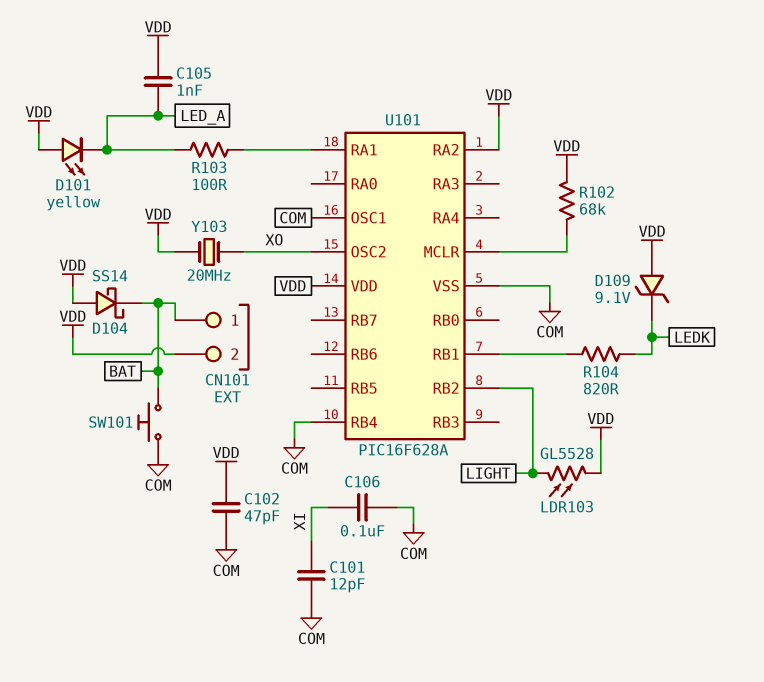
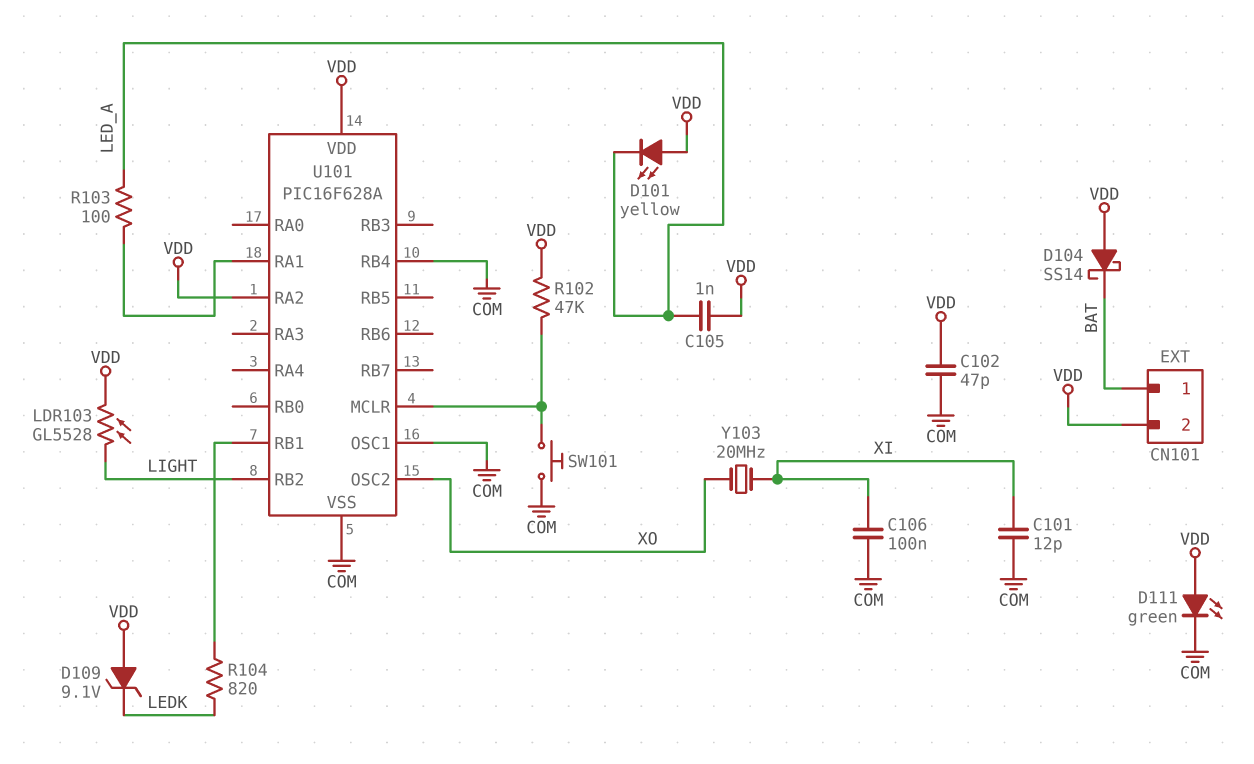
D111: none -> LED green (A VDD, K COM)
R102: 68k (U101/MCLR, VDD) -> 47k (U101/MCLR, VDD)
SW101: button (BAT, COM) -> button (COM, U101/MCLR)
Y103: 20MHz (VDD, XO) -> 20MHz (XI, XO)

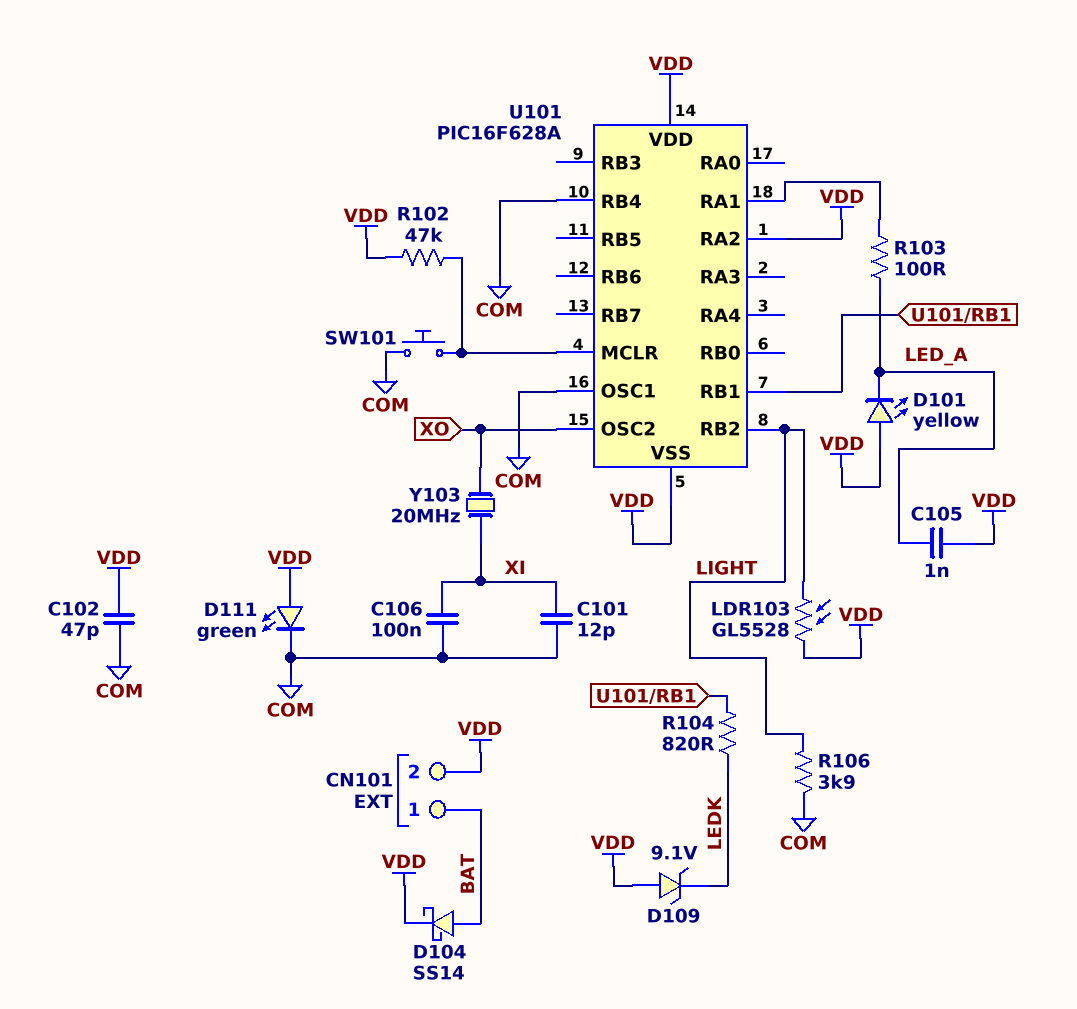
D104: schottky SS14 (A VDD, K BAT) -> schottky SS14 (A BAT, K VDD)
R106: none -> 3.9k (COM, LIGHT)
U101 pin VSS: COM -> VDD

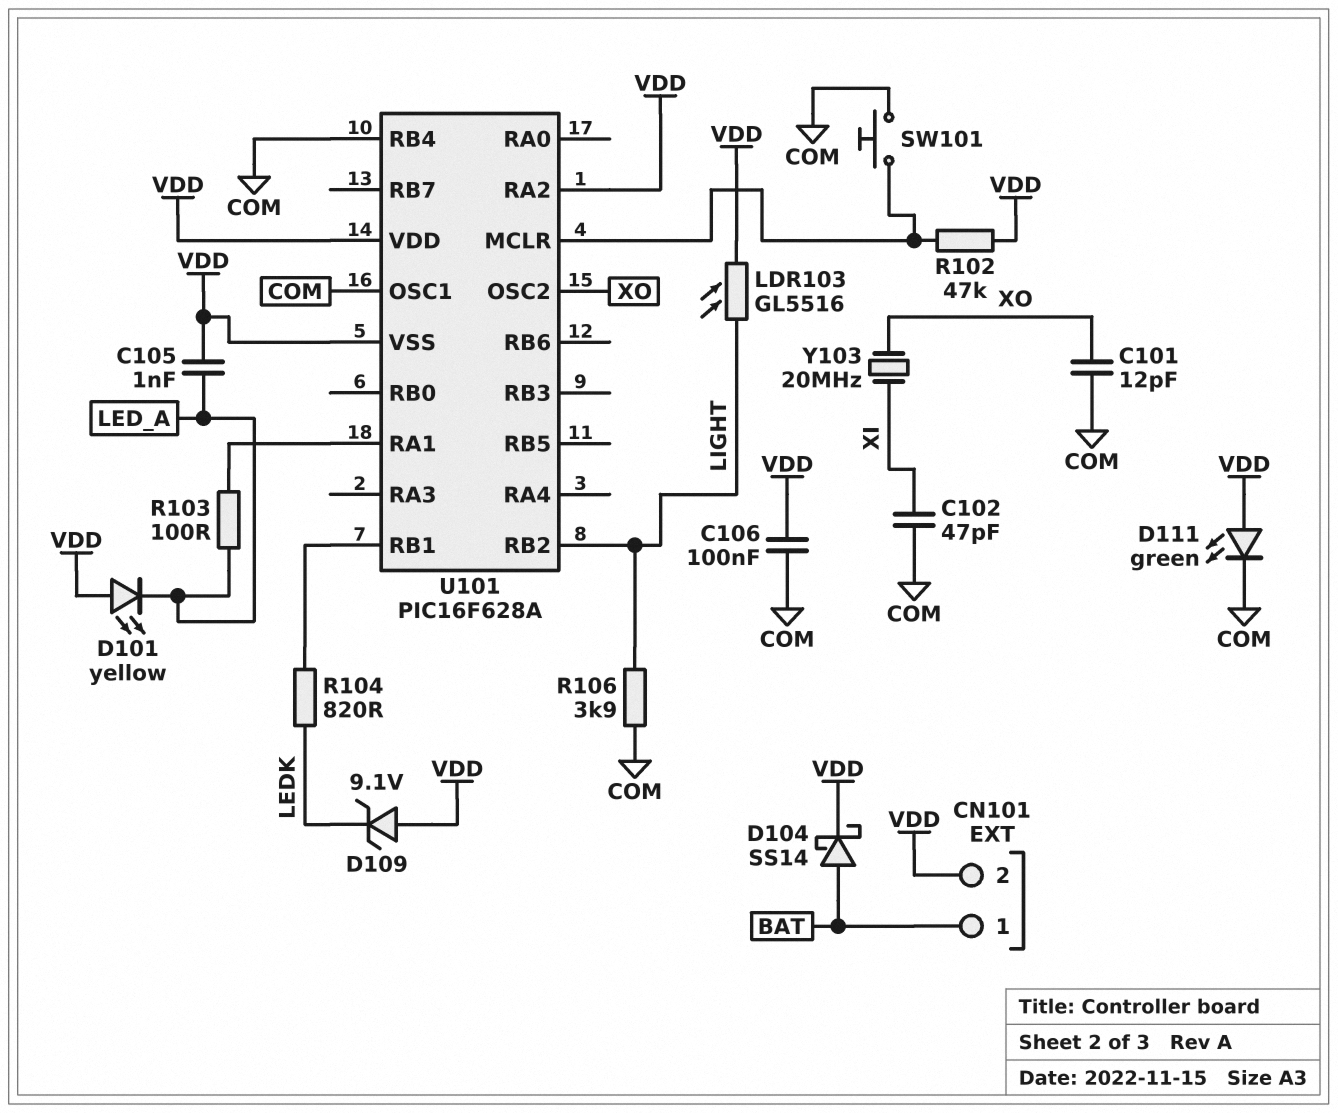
C101: 12pF (COM, XI) -> 12pF (COM, XO)
C102: 47pF (COM, VDD) -> 47pF (COM, XI)
C106: 100nF (COM, XI) -> 100nF (COM, VDD)
LDR103: GL5528 (LIGHT, VDD) -> GL5516 (LIGHT, VDD)

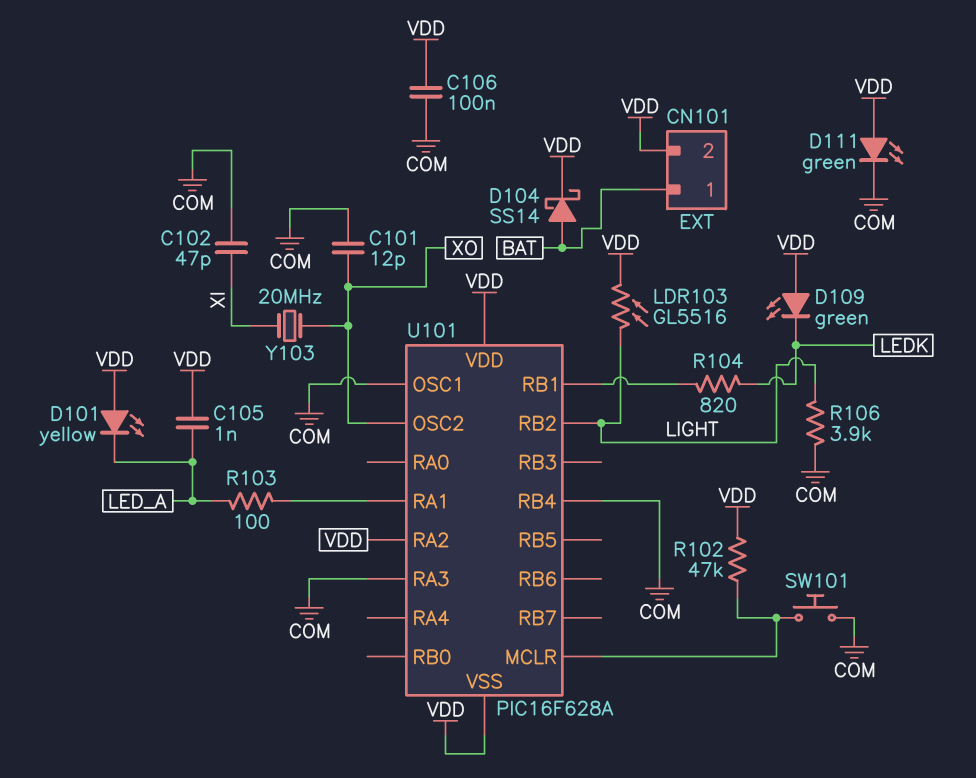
D109: zener 9.1V (A VDD, K LEDK) -> LED green (A VDD, K LEDK)
U101 pin RA3: none -> COM

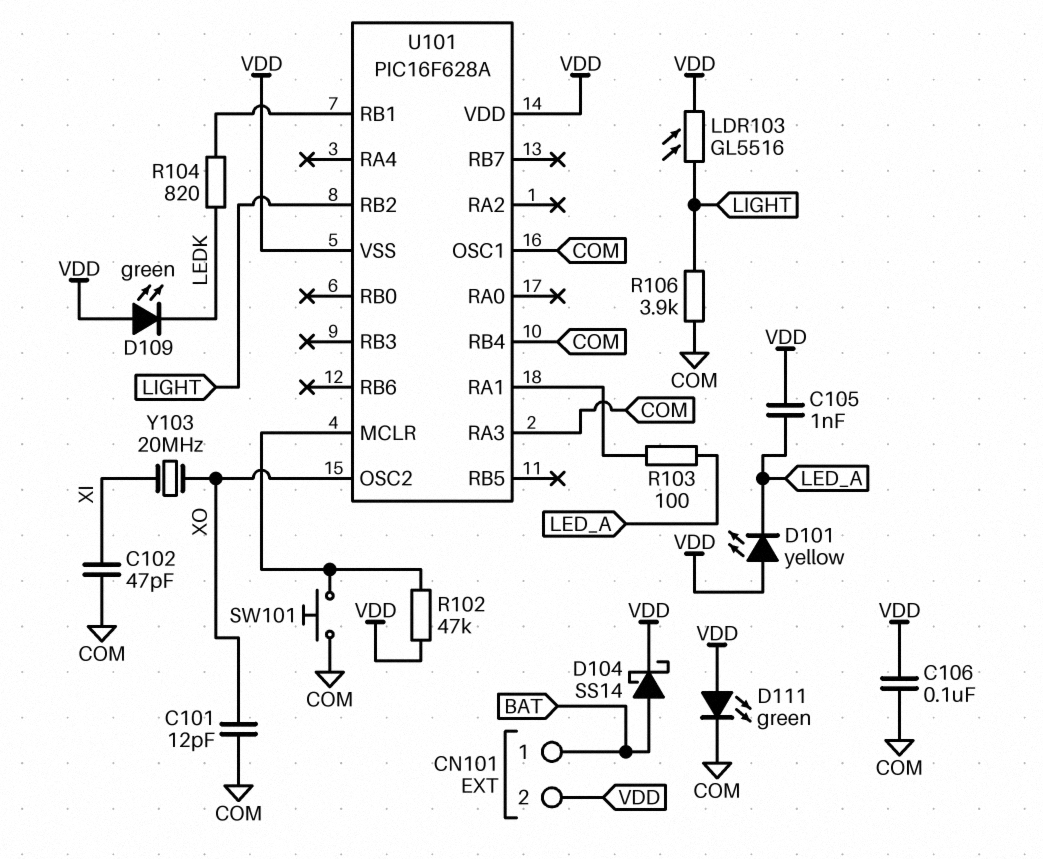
U101 pin RA2: VDD -> none

